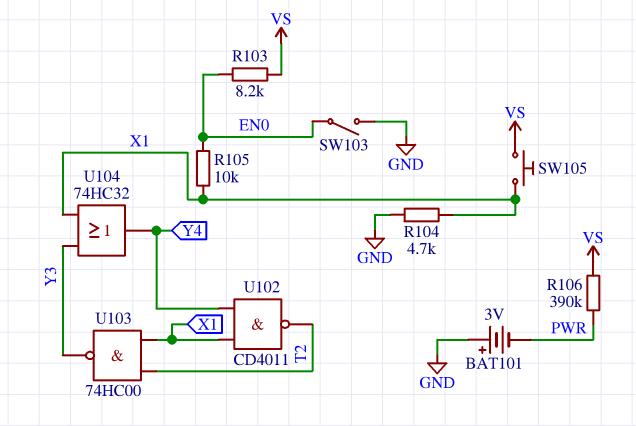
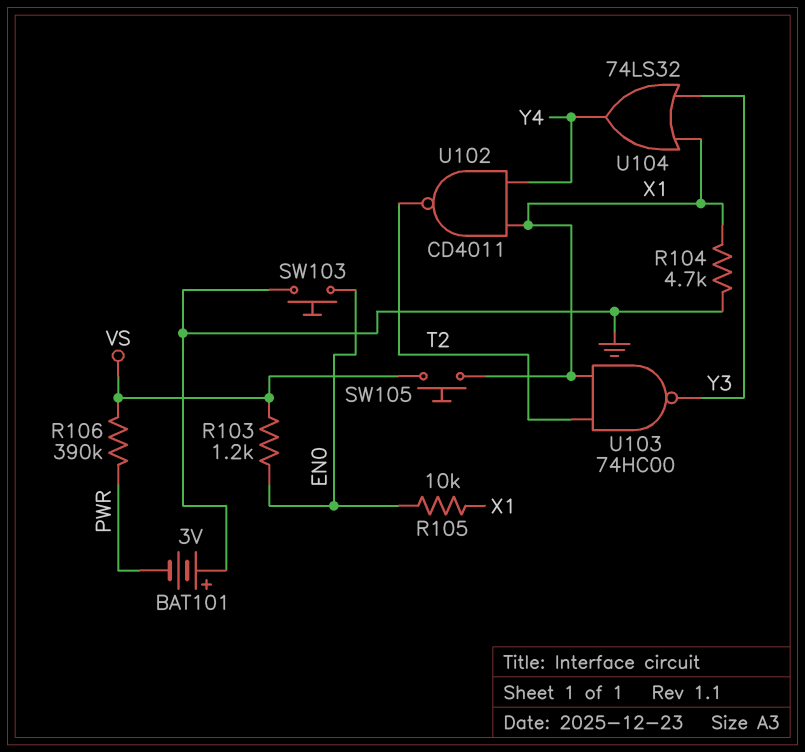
R103: 8.2k (EN0, VS) -> 1.2k (EN0, VS)
SW103: switch (EN0, GND) -> button (EN0, GND)
U104: OR 74HC32 (in X1, in Y3, out Y4) -> OR 74LS32 (in X1, in Y3, out Y4)

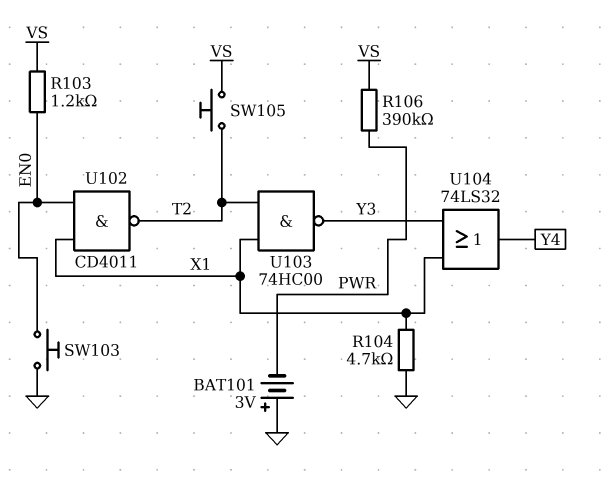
R105: 10k (EN0, X1) -> none
SW105: button (VS, X1) -> button (T2, VS)
U102: NAND CD4011 (in X1, in Y4, out T2) -> NAND CD4011 (in EN0, in X1, out T2)

